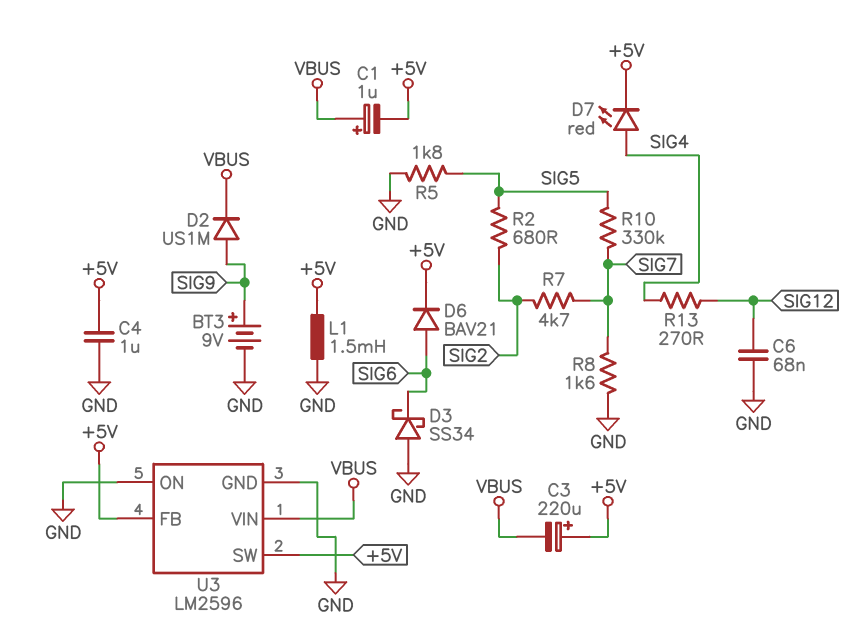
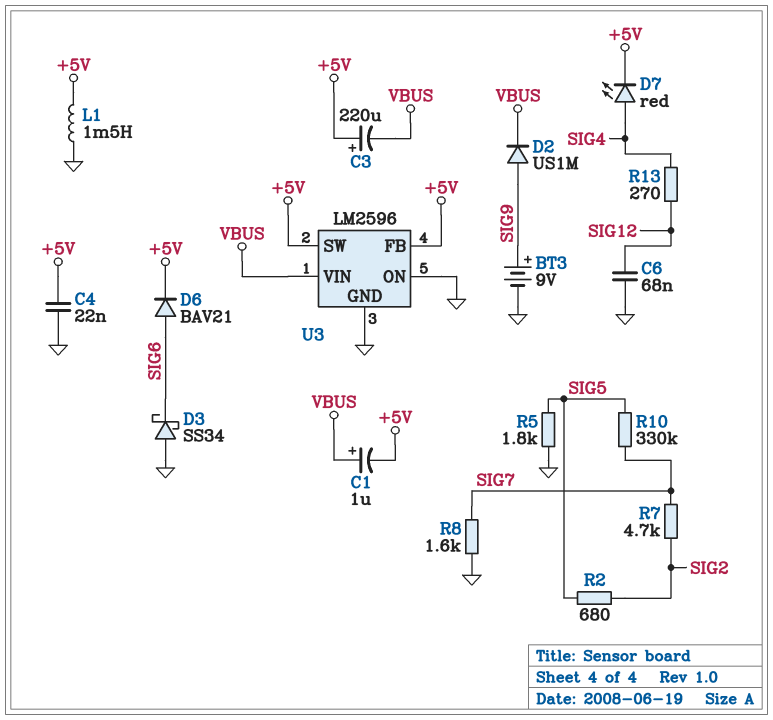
C4: 1uF (+5V, GND) -> 22nF (+5V, GND)

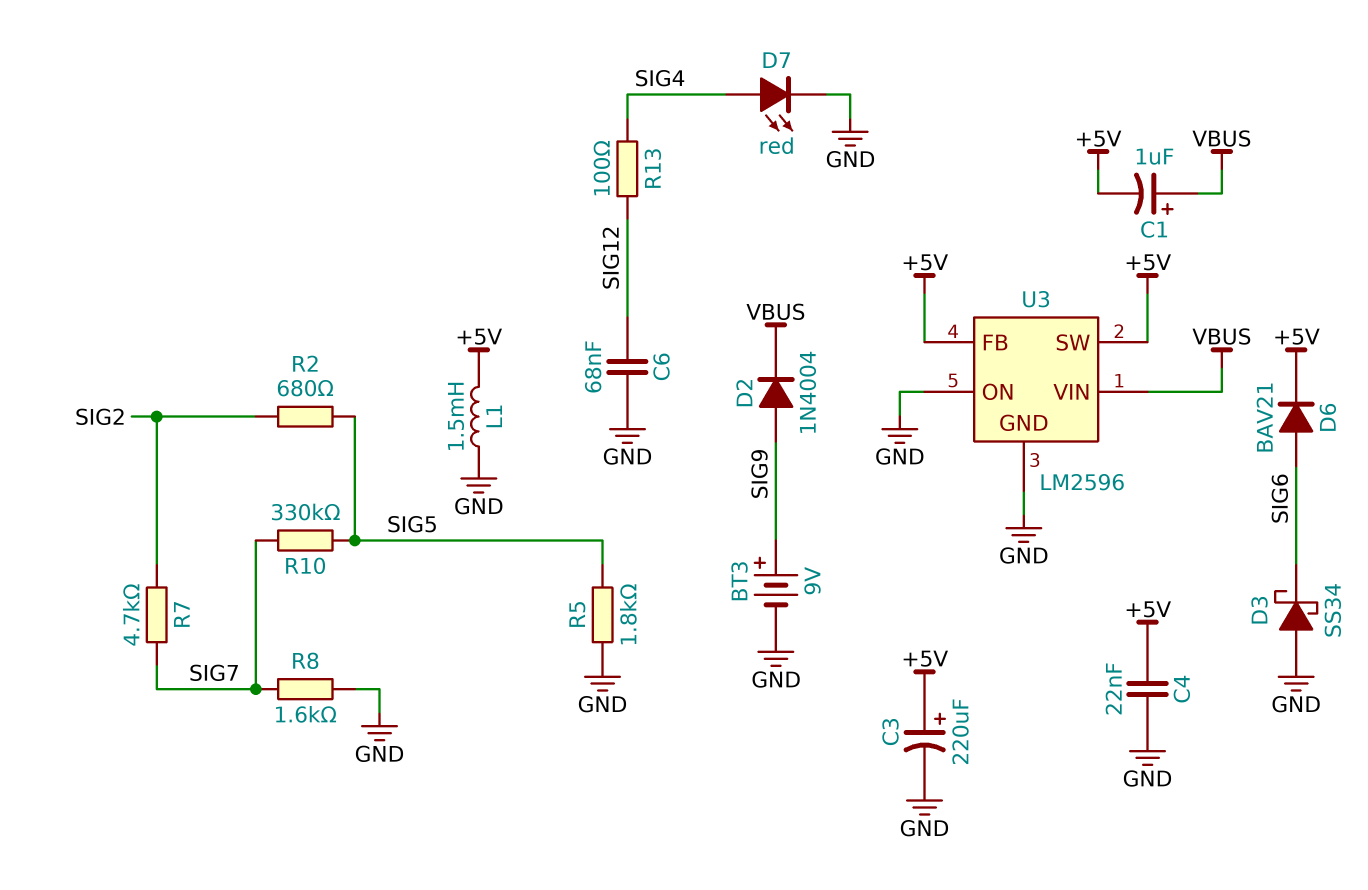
C3: 220uF (plus +5V, minus VBUS) -> 220uF (plus +5V, minus GND)
D2: diode US1M (A SIG9, K VBUS) -> diode 1N4004 (A SIG9, K VBUS)
D7: LED red (A SIG4, K +5V) -> LED red (A SIG4, K GND)
R13: 270 (SIG4, SIG12) -> 100 (SIG4, SIG12)

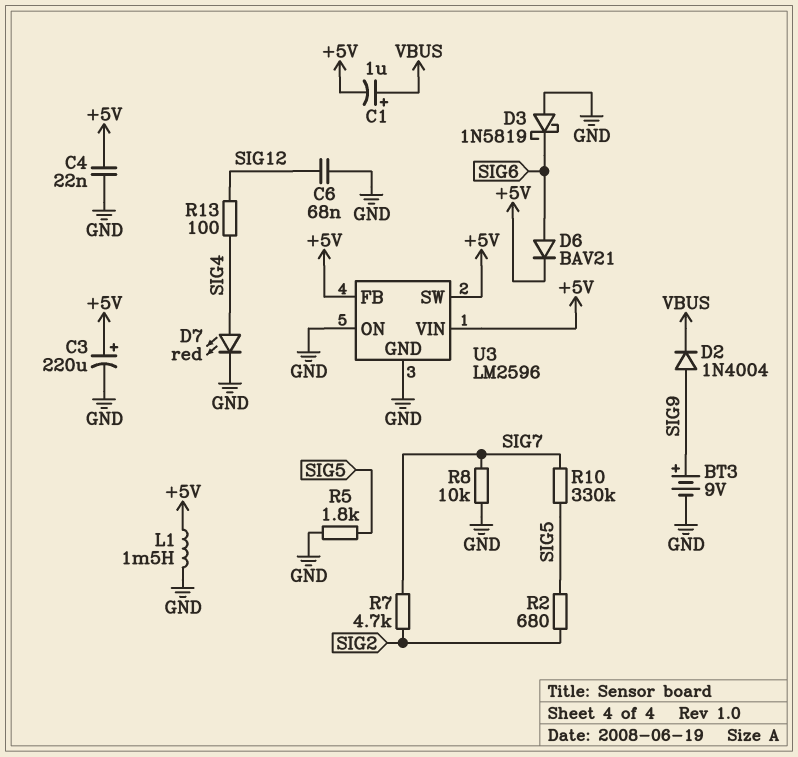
D3: schottky SS34 (A GND, K SIG6) -> schottky 1N5819 (A GND, K SIG6)
R8: 1.6k (GND, SIG7) -> 10k (GND, SIG7)
U3 pin VIN: VBUS -> +5V

